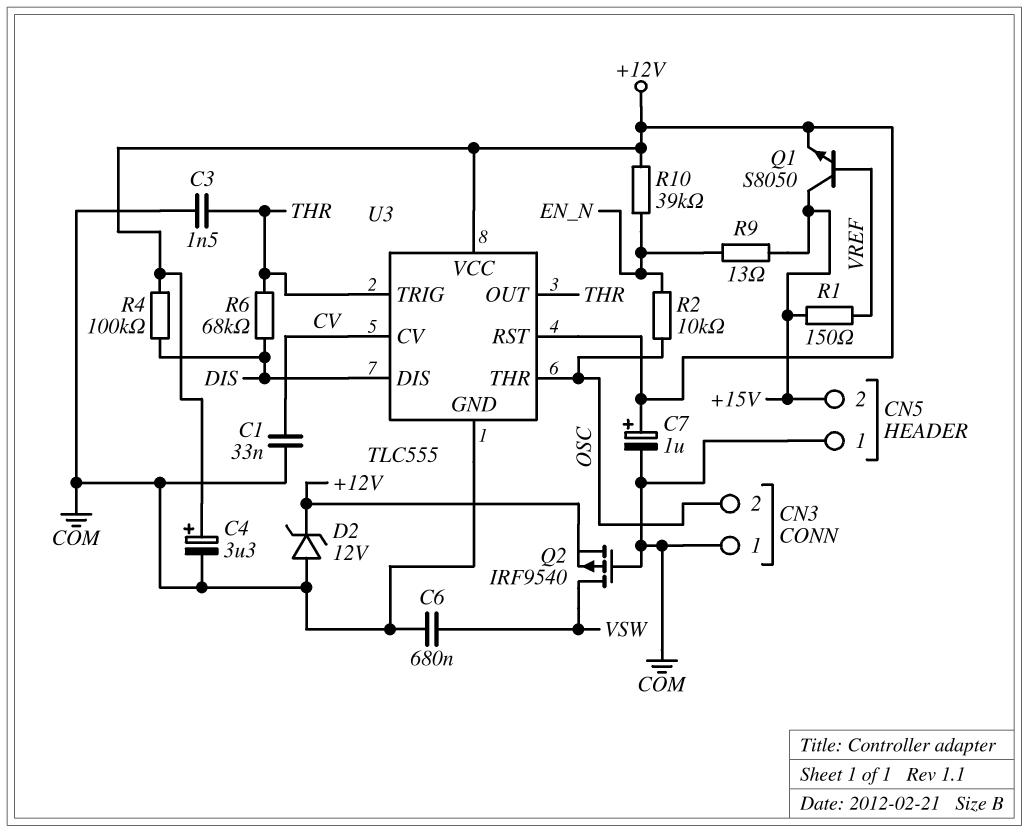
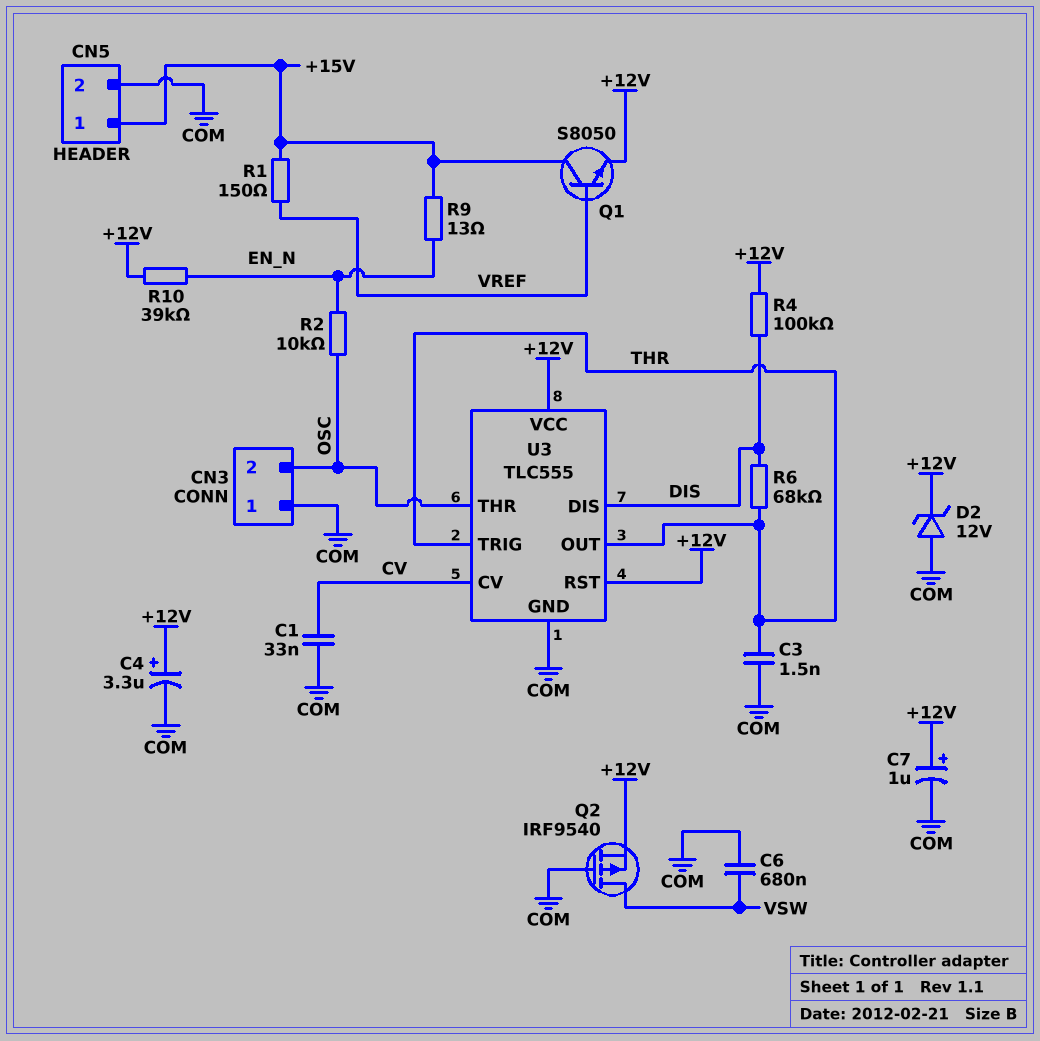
CN5 pin 1: COM -> +15V
CN5 pin 2: +15V -> COM

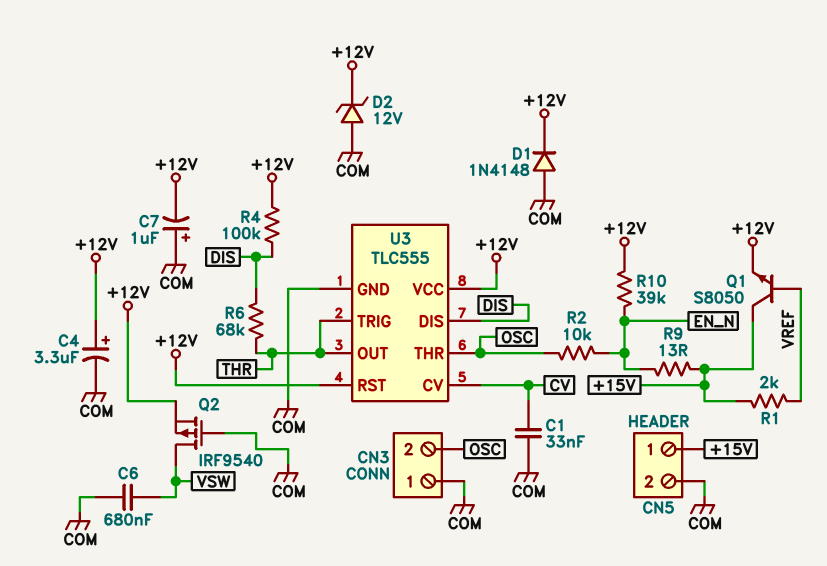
C3: 1.5nF (COM, THR) -> none
C7: 1uF (plus +12V, minus COM) -> 1uF (plus COM, minus +12V)
D1: none -> diode 1N4148 (A COM, K +12V)
R1: 150 (+15V, VREF) -> 2k (+15V, VREF)

